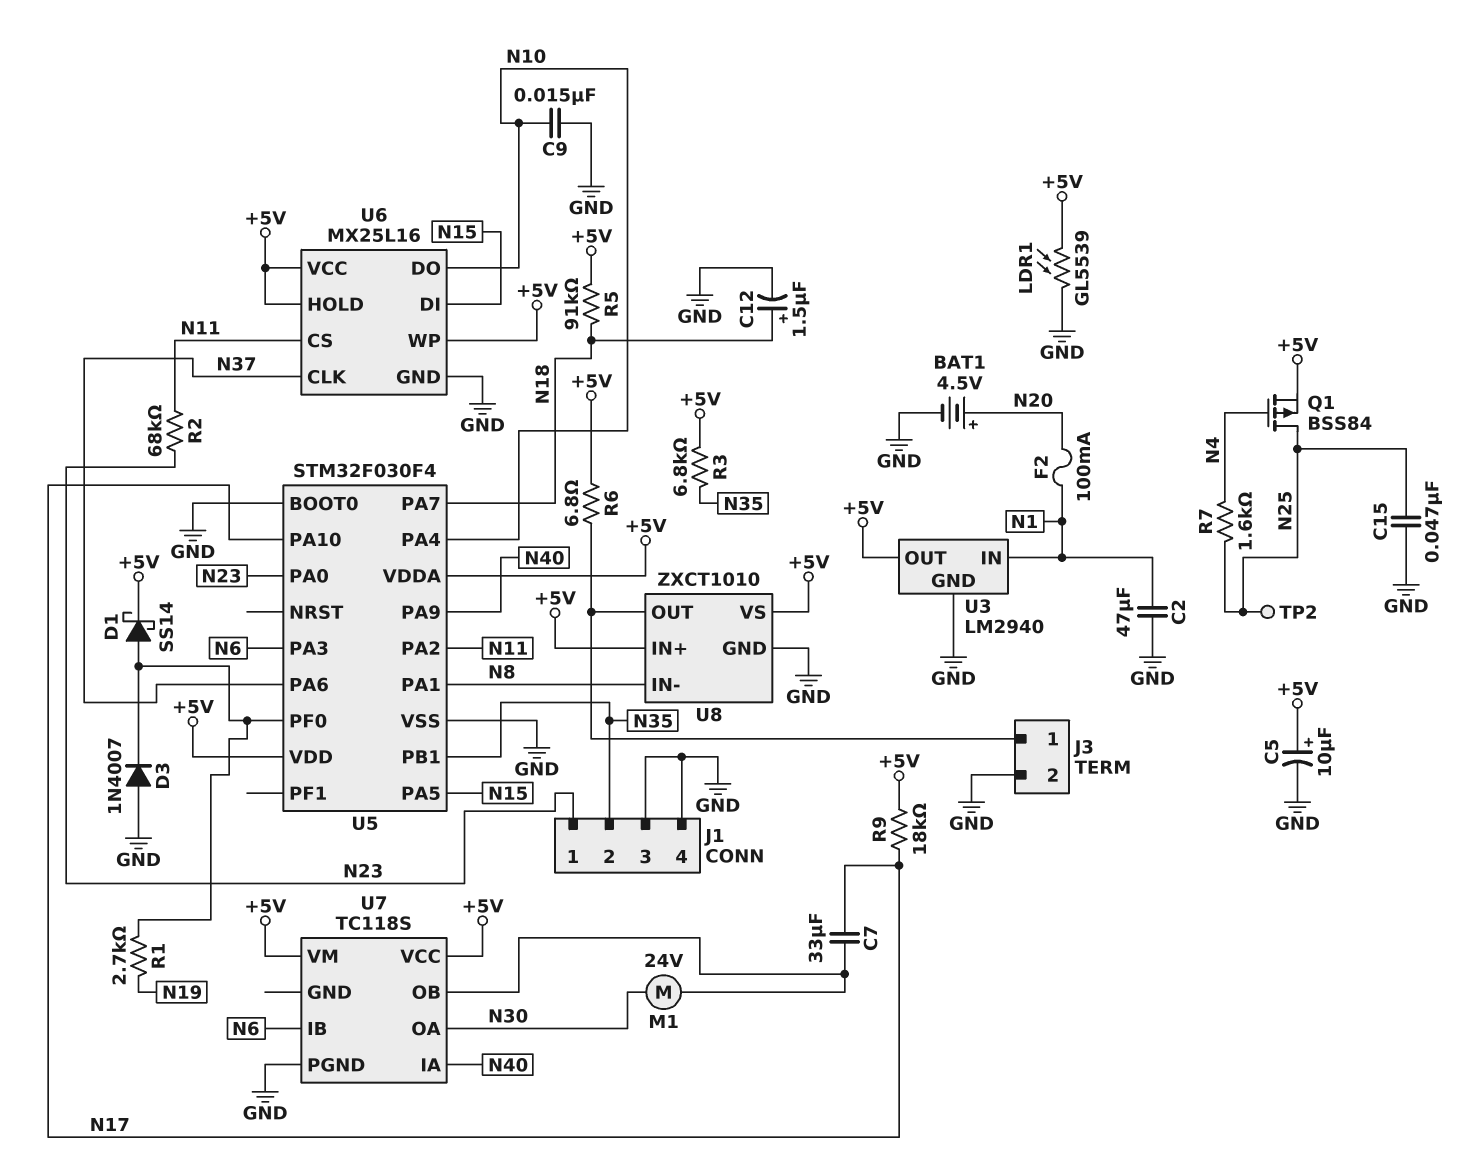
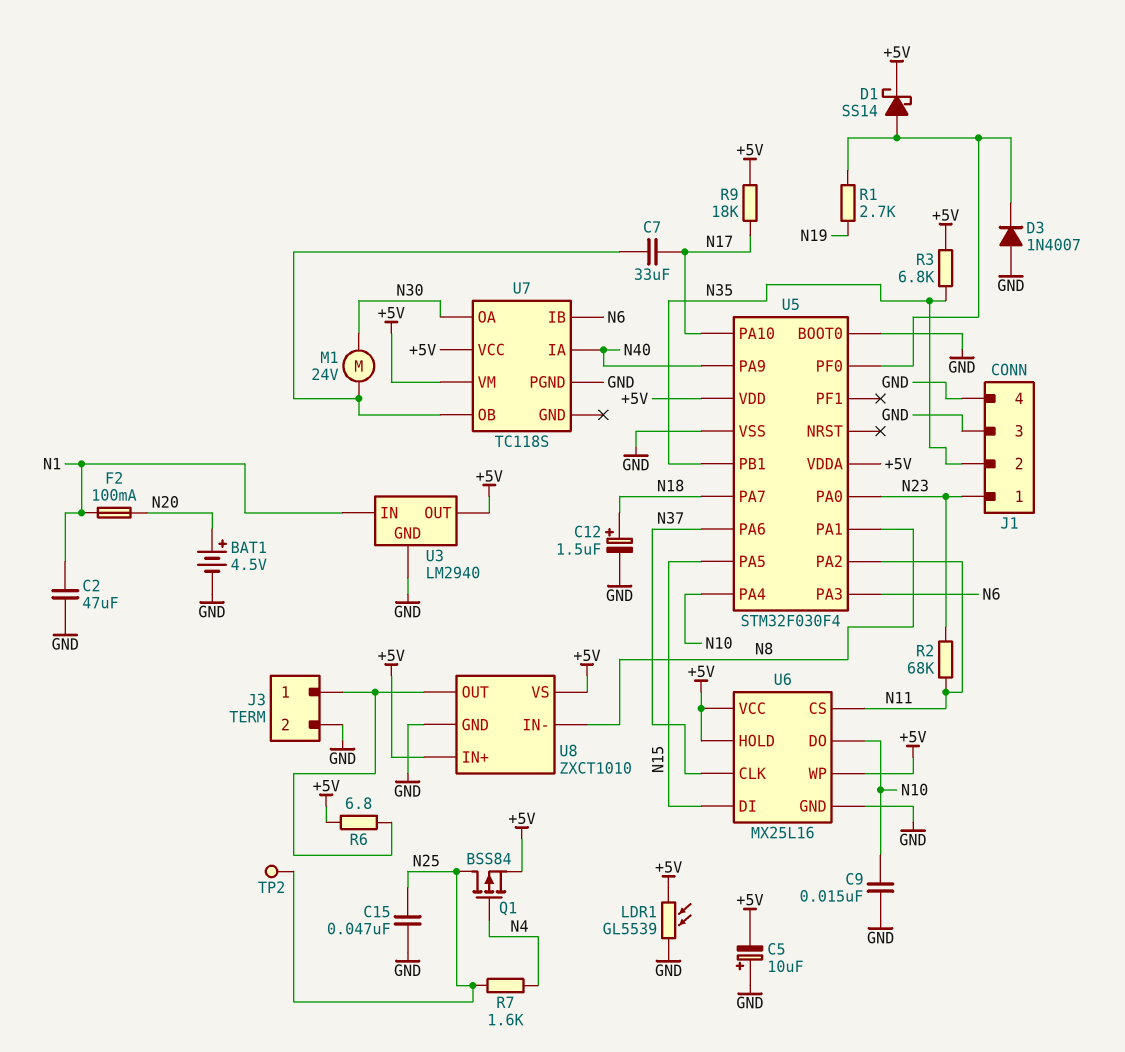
C5: 10uF (plus +5V, minus GND) -> 10uF (plus GND, minus +5V)
R5: 91k (+5V, N18) -> none

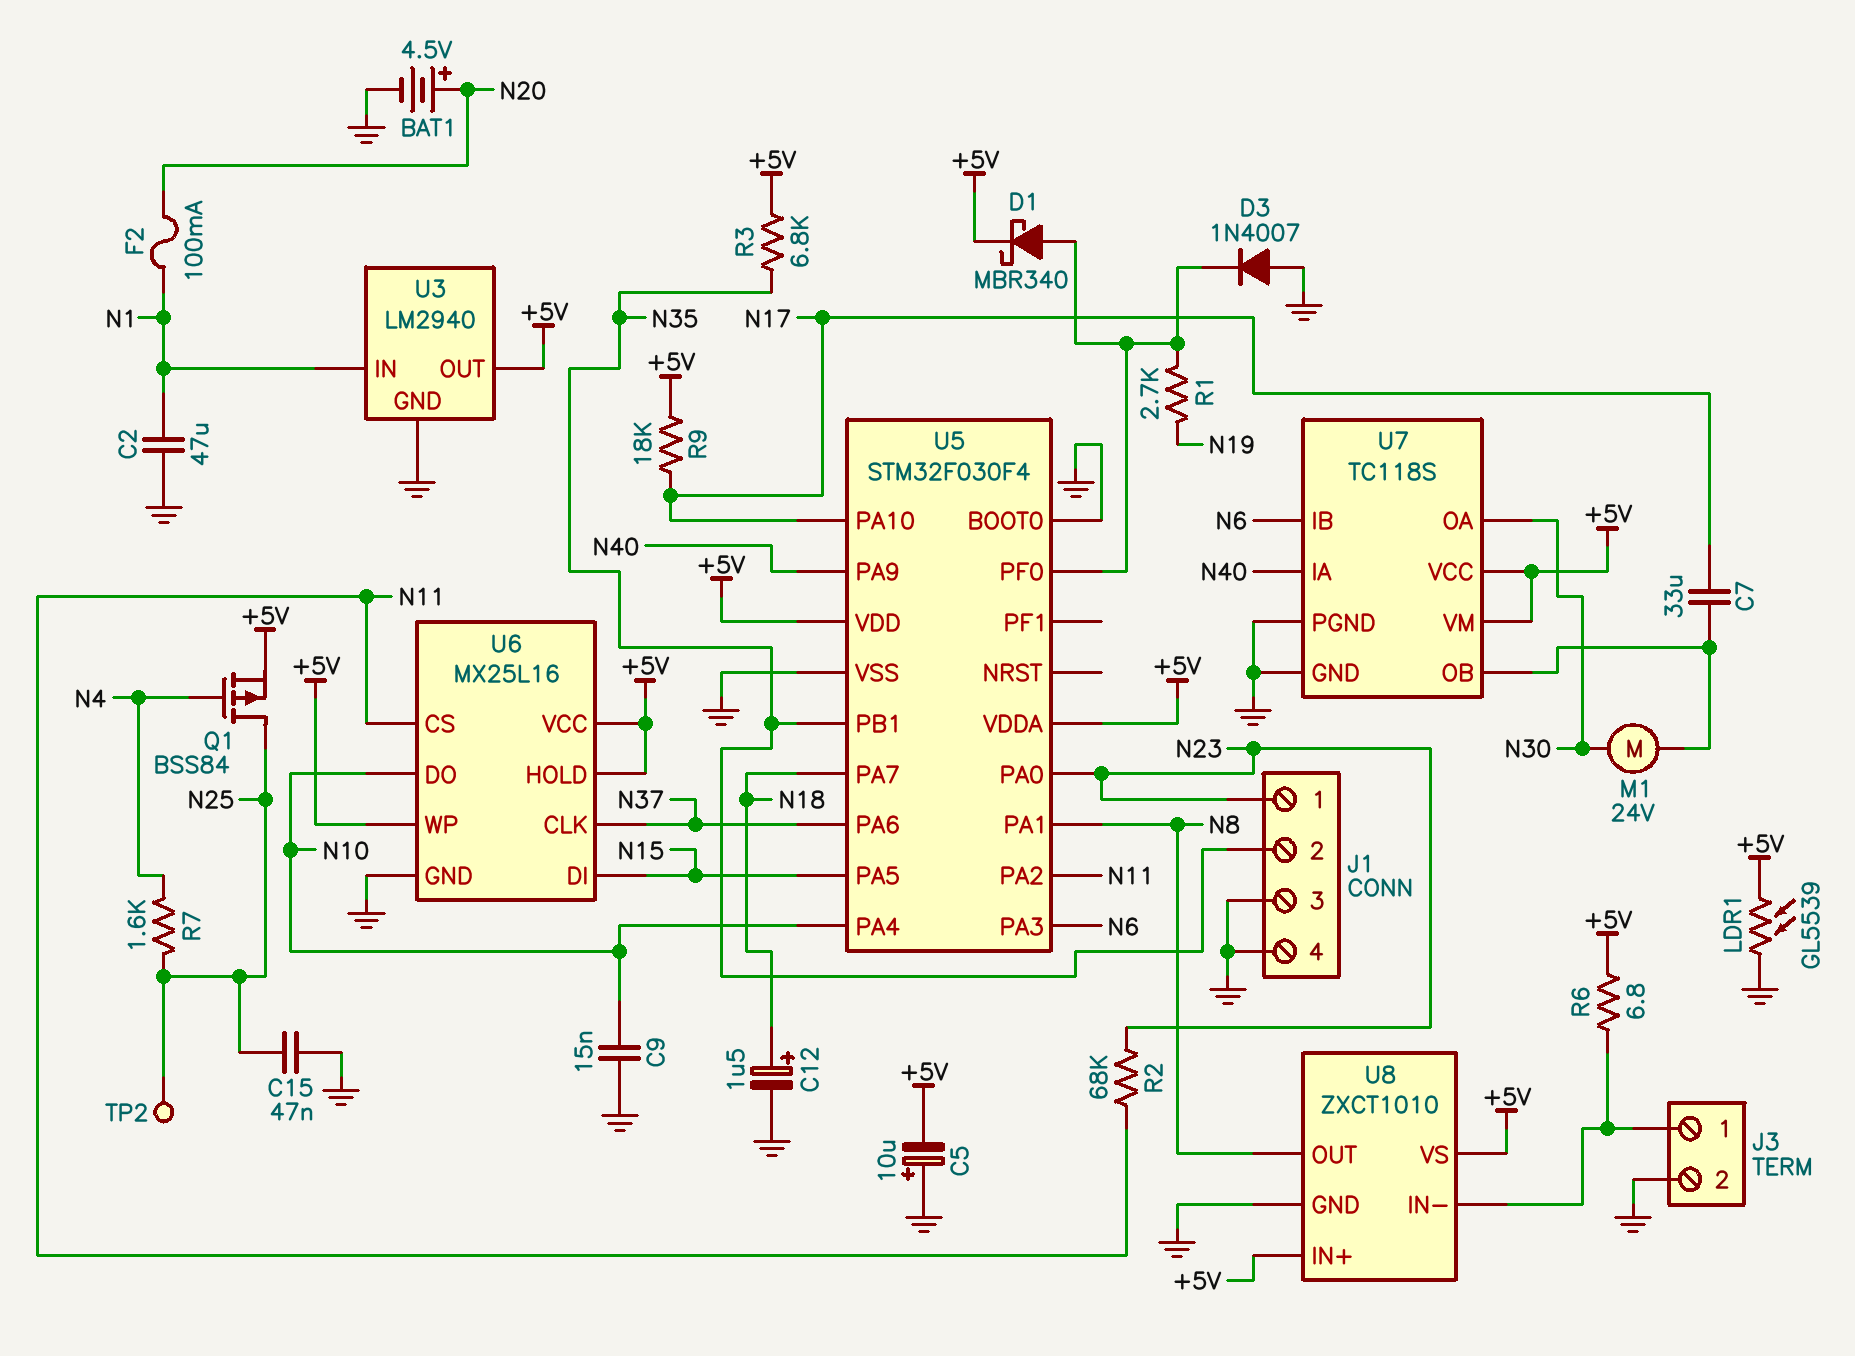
D1: schottky SS14 (A U5/PF0, K +5V) -> schottky MBR340 (A U5/PF0, K +5V)
U7 pin GND: none -> GND
U8 pin IN-: N8 -> J3/1
U8 pin OUT: J3/1 -> N8

